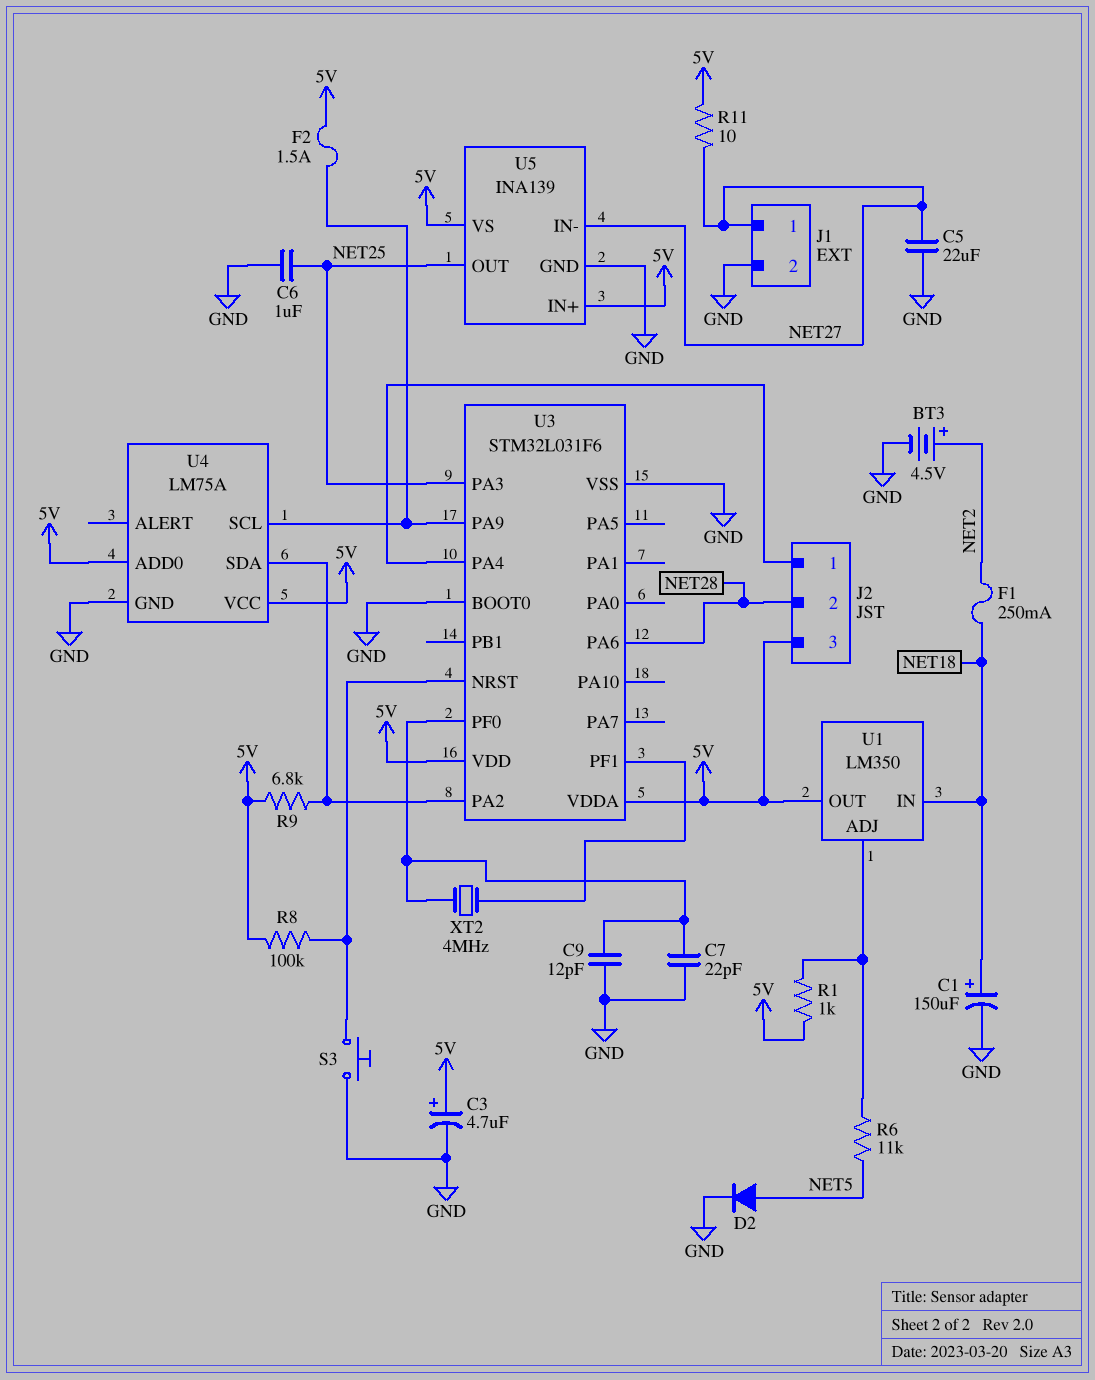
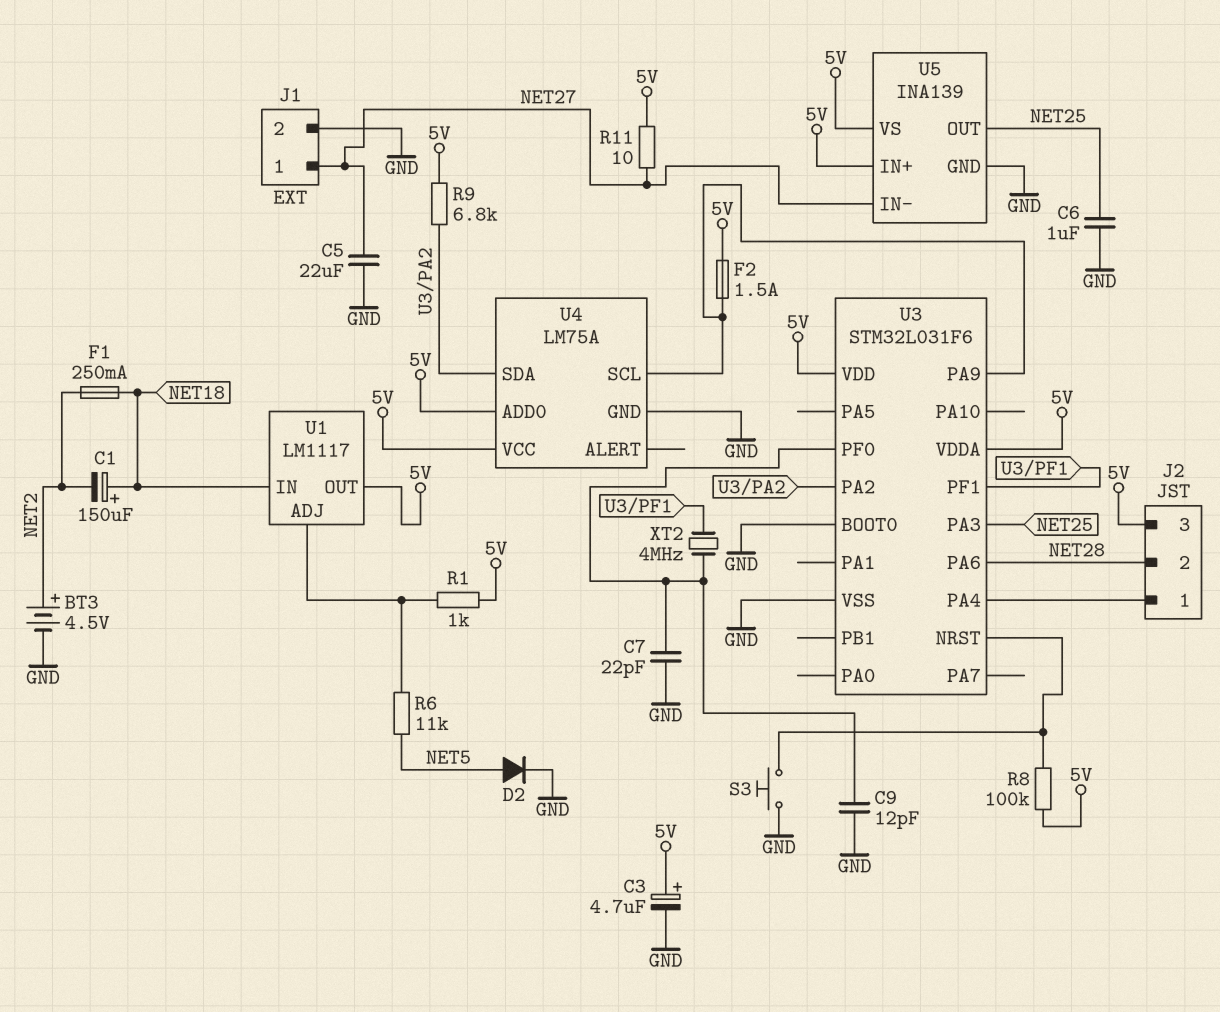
C1: 150uF (plus NET18, minus GND) -> 150uF (plus NET18, minus NET2)
U1: LM350 -> LM1117

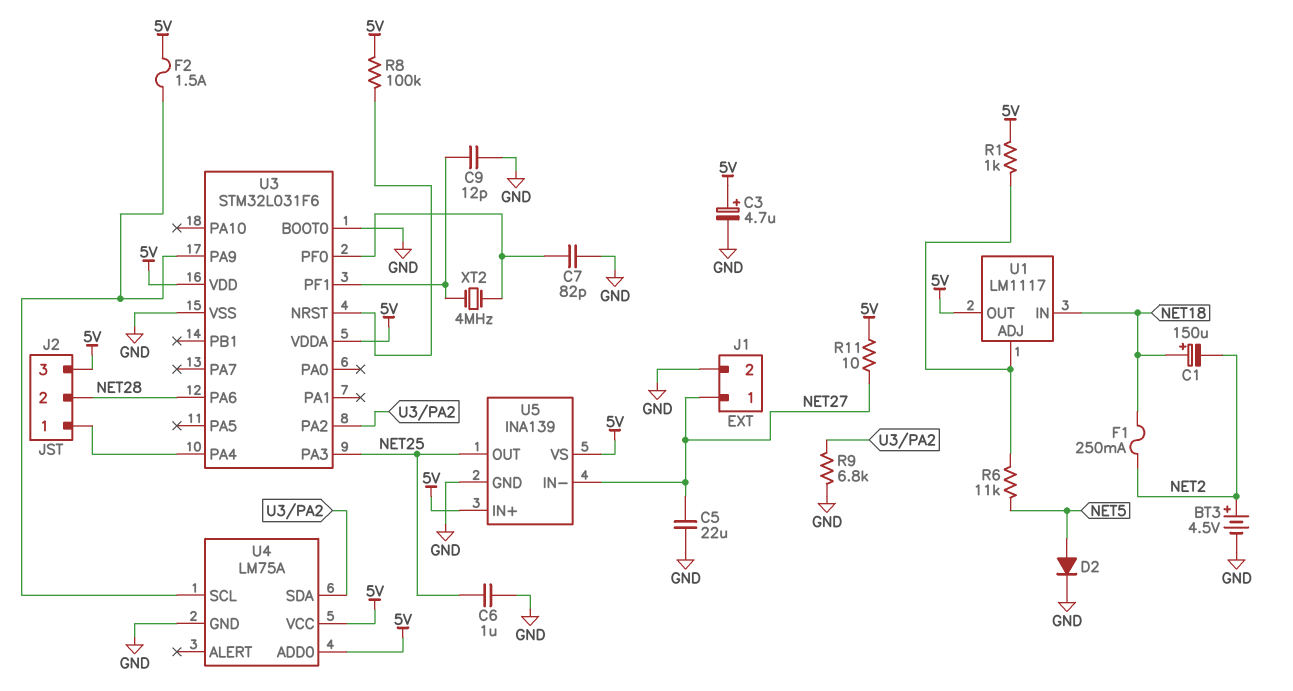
C7: 22pF (GND, U3/PF0) -> 82pF (GND, U3/PF0)
C9: 12pF (GND, U3/PF0) -> 12pF (GND, U3/PF1)
R9: 6.8k (5V, U3/PA2) -> 6.8k (GND, U3/PA2)
S3: button (GND, U3/NRST) -> none

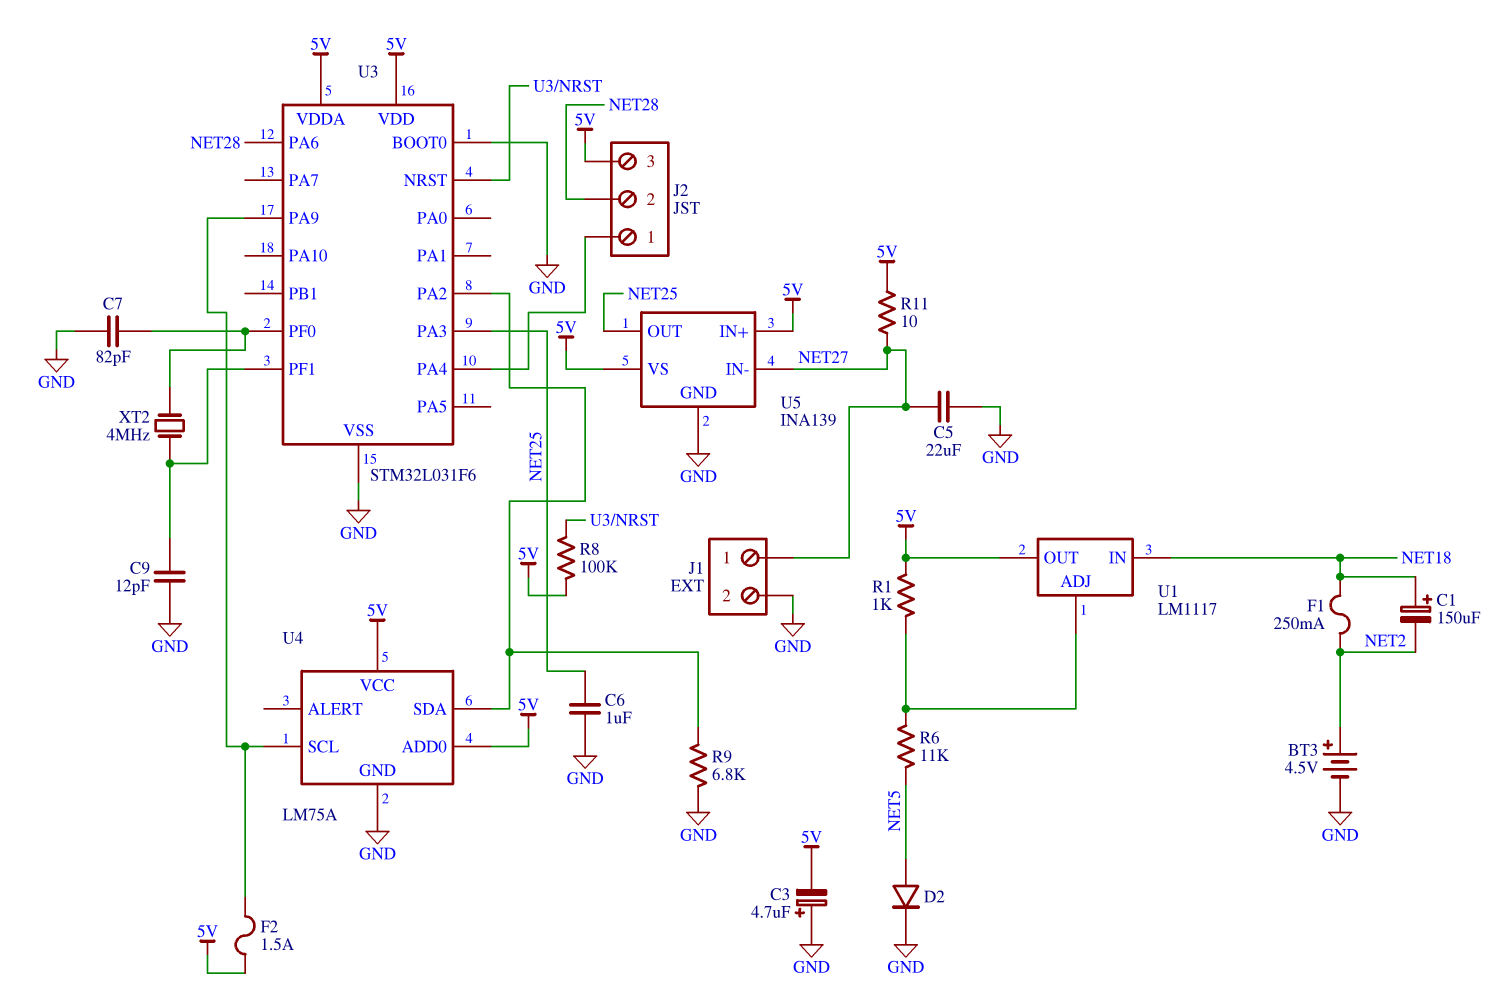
C3: 4.7uF (plus 5V, minus GND) -> 4.7uF (plus GND, minus 5V)

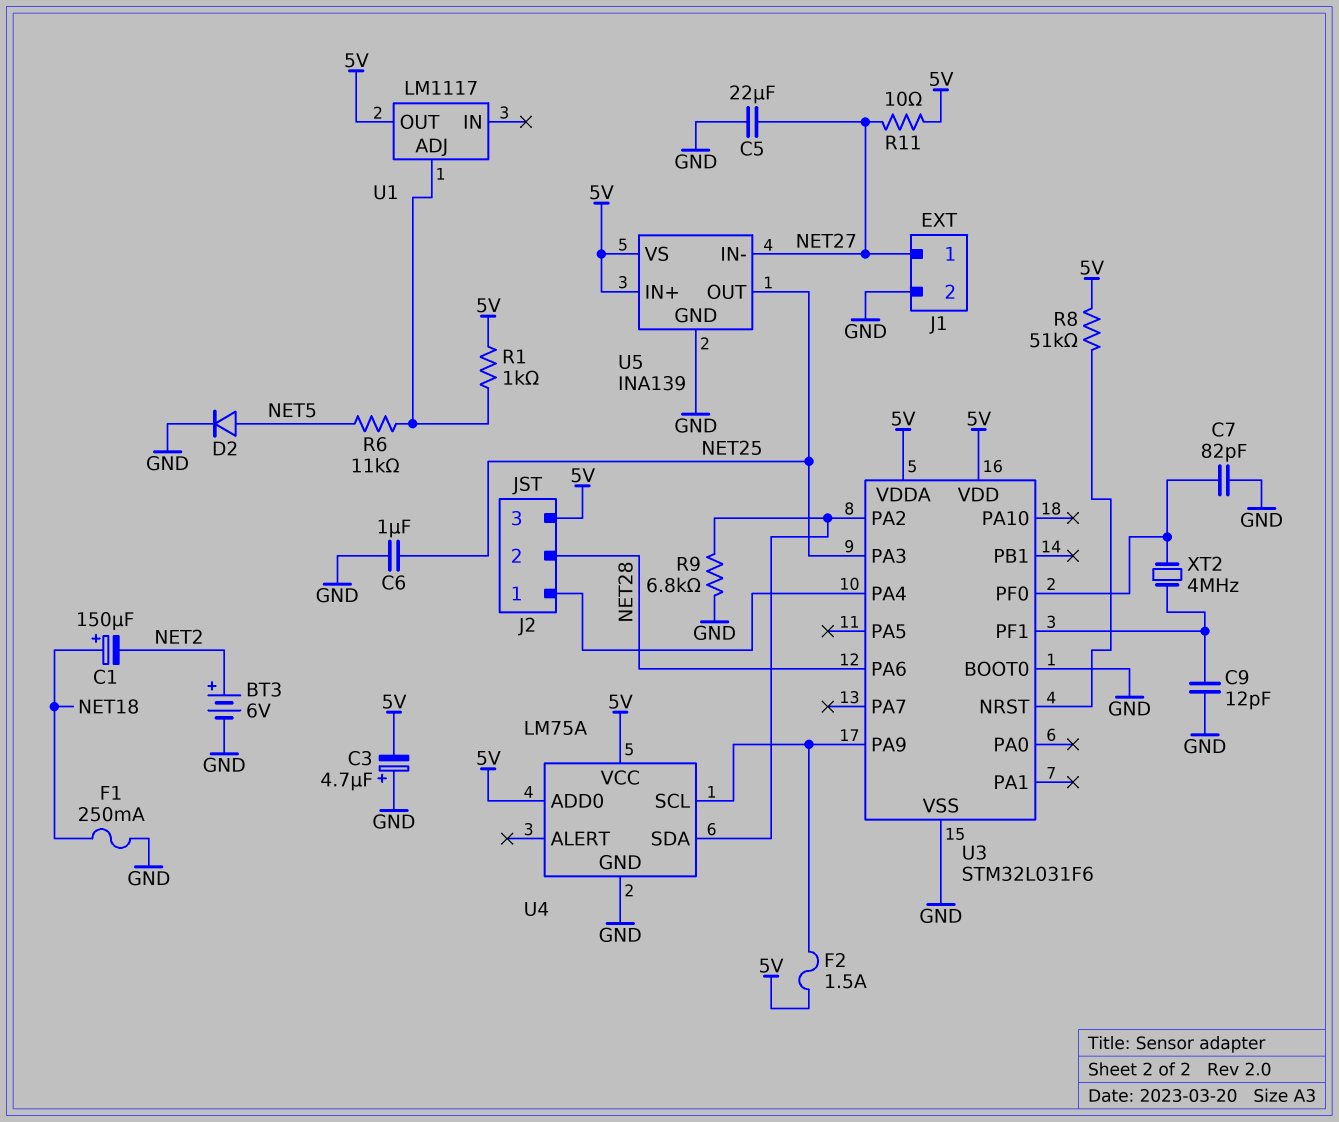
BT3: 4.5V (plus NET2, minus GND) -> 6V (plus NET2, minus GND)
F1: 250mA (NET2, NET18) -> 250mA (GND, NET18)
R8: 100k (5V, U3/NRST) -> 51k (5V, U3/NRST)
U1 pin IN: NET18 -> none

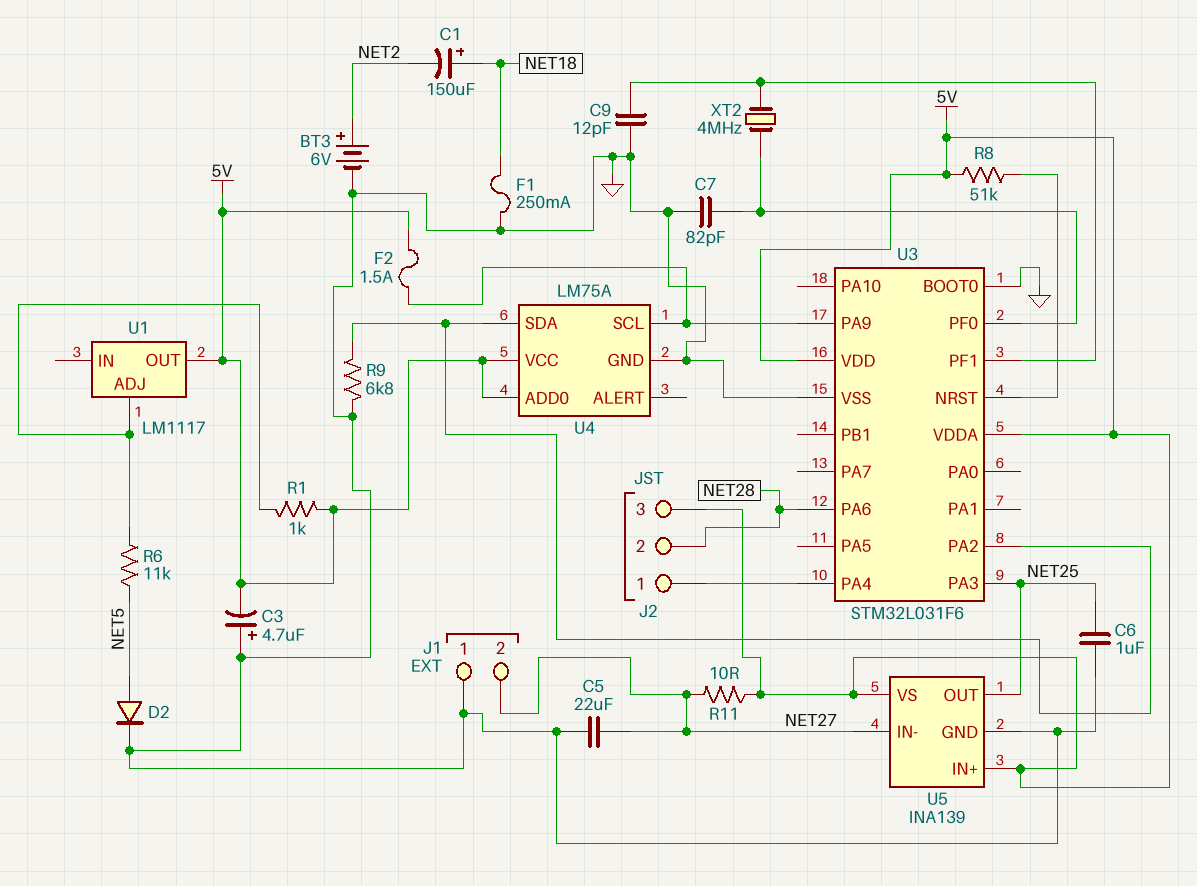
J1 pin 1: NET27 -> GND
J1 pin 2: GND -> NET27

